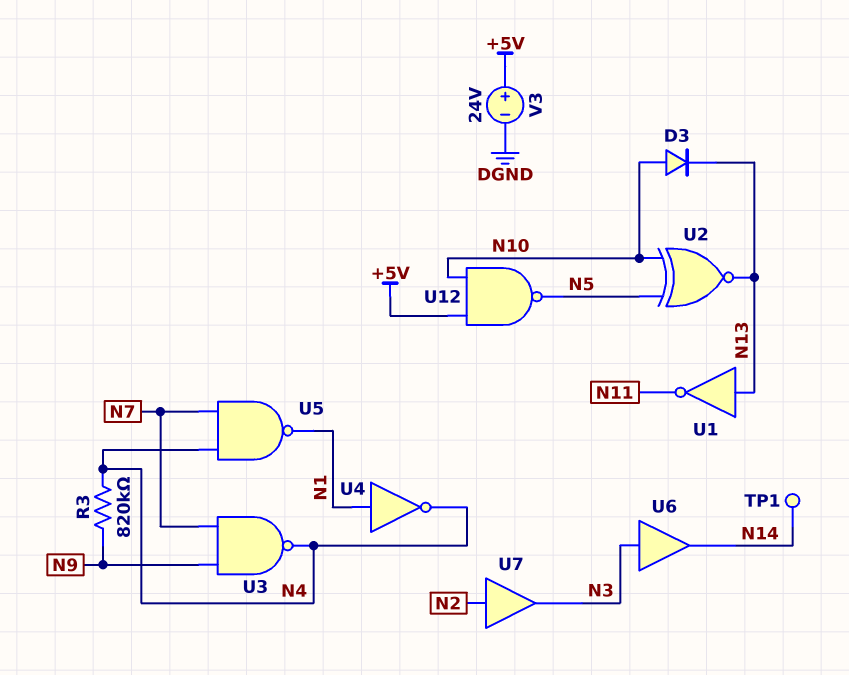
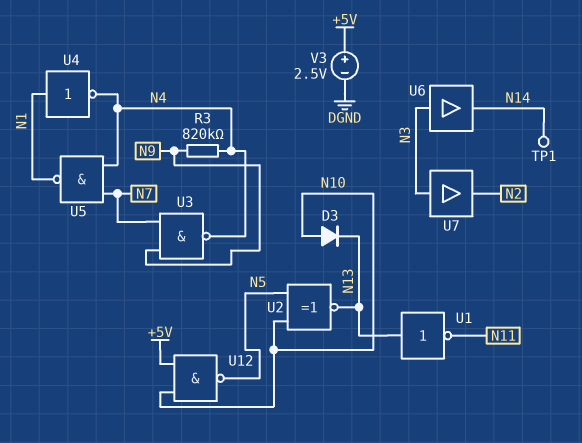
U7: buffer (in N2, out N3) -> buffer (in N3, out N2)
V3: 24V (plus +5V, minus DGND) -> 2.5V (plus +5V, minus DGND)

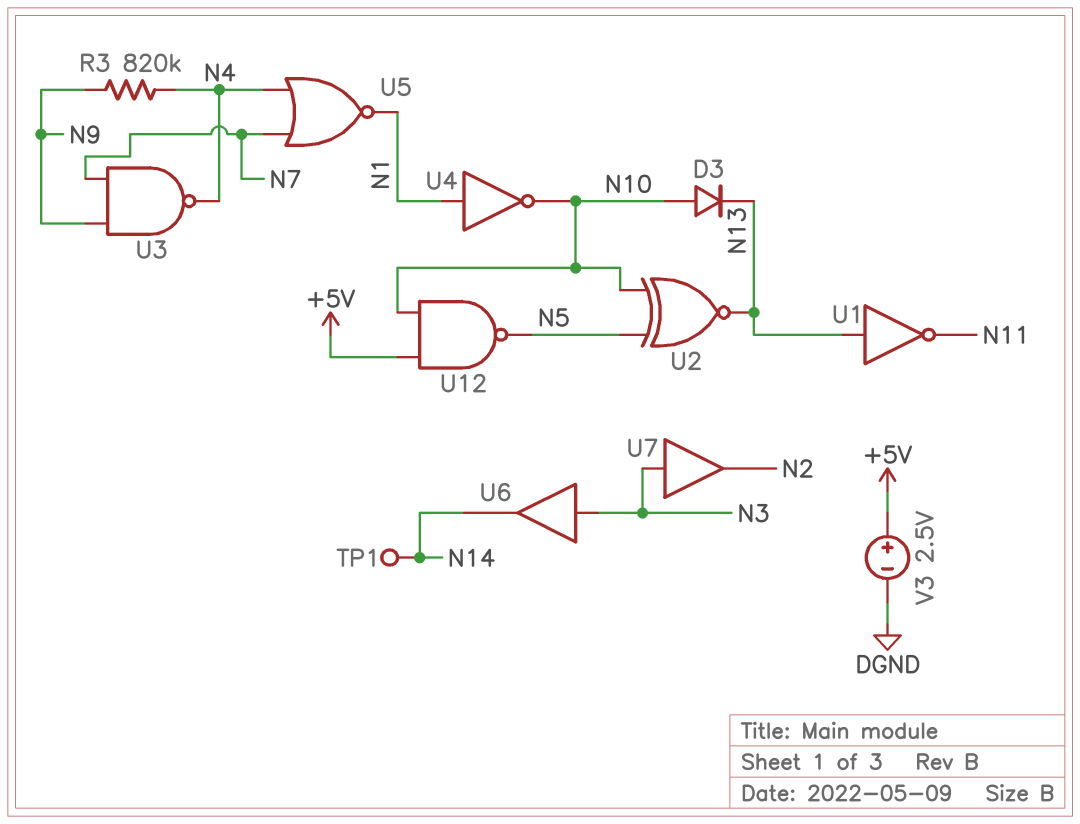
U4: NOT (in N1, out N4) -> NOT (in N1, out N10)
U5: NAND (in N4, in N7, out N1) -> NOR (in N4, in N7, out N1)

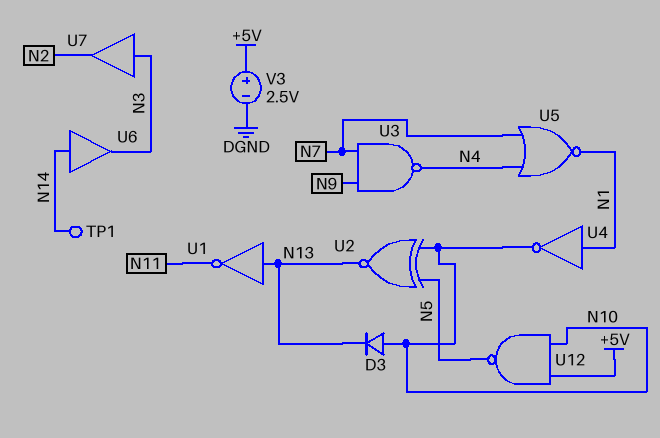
R3: 820k (N4, N9) -> none
U6: buffer (in N3, out N14) -> buffer (in N14, out N3)

